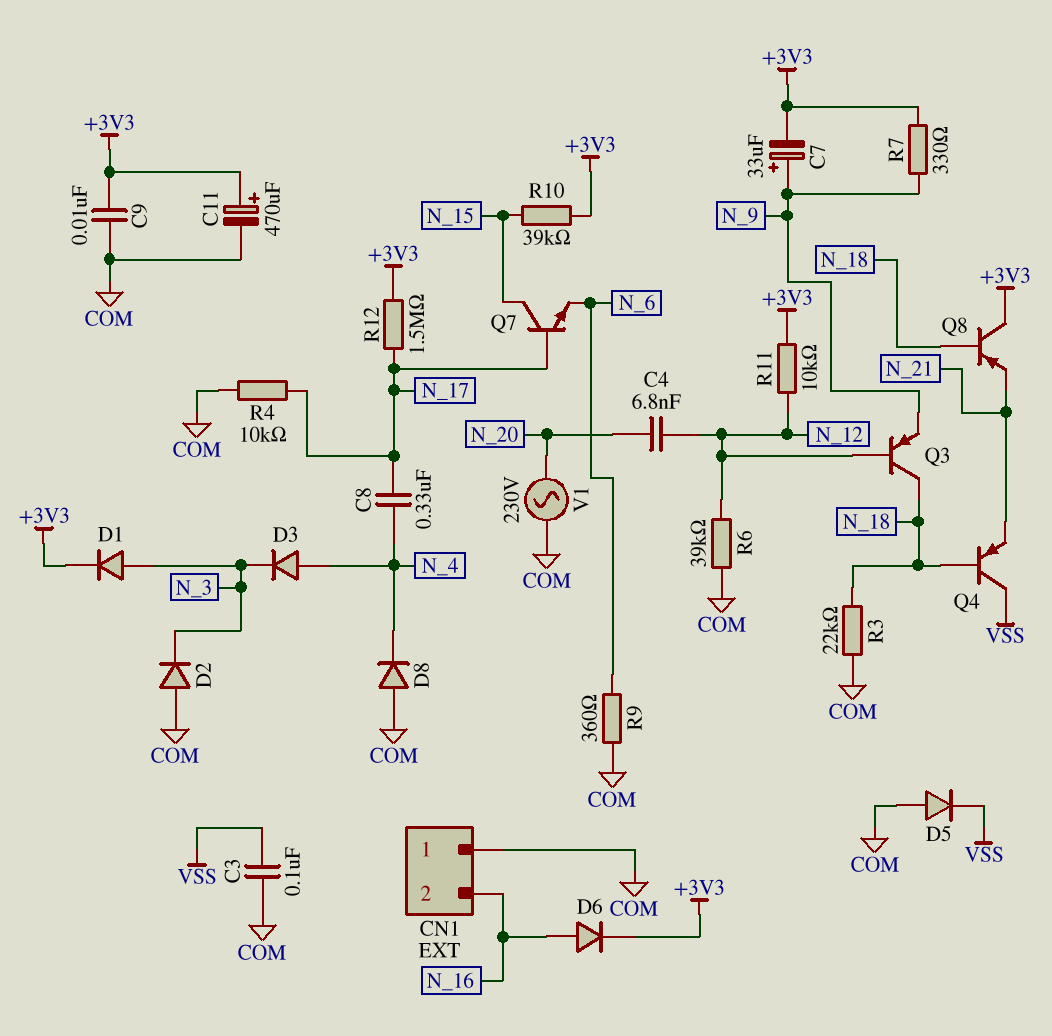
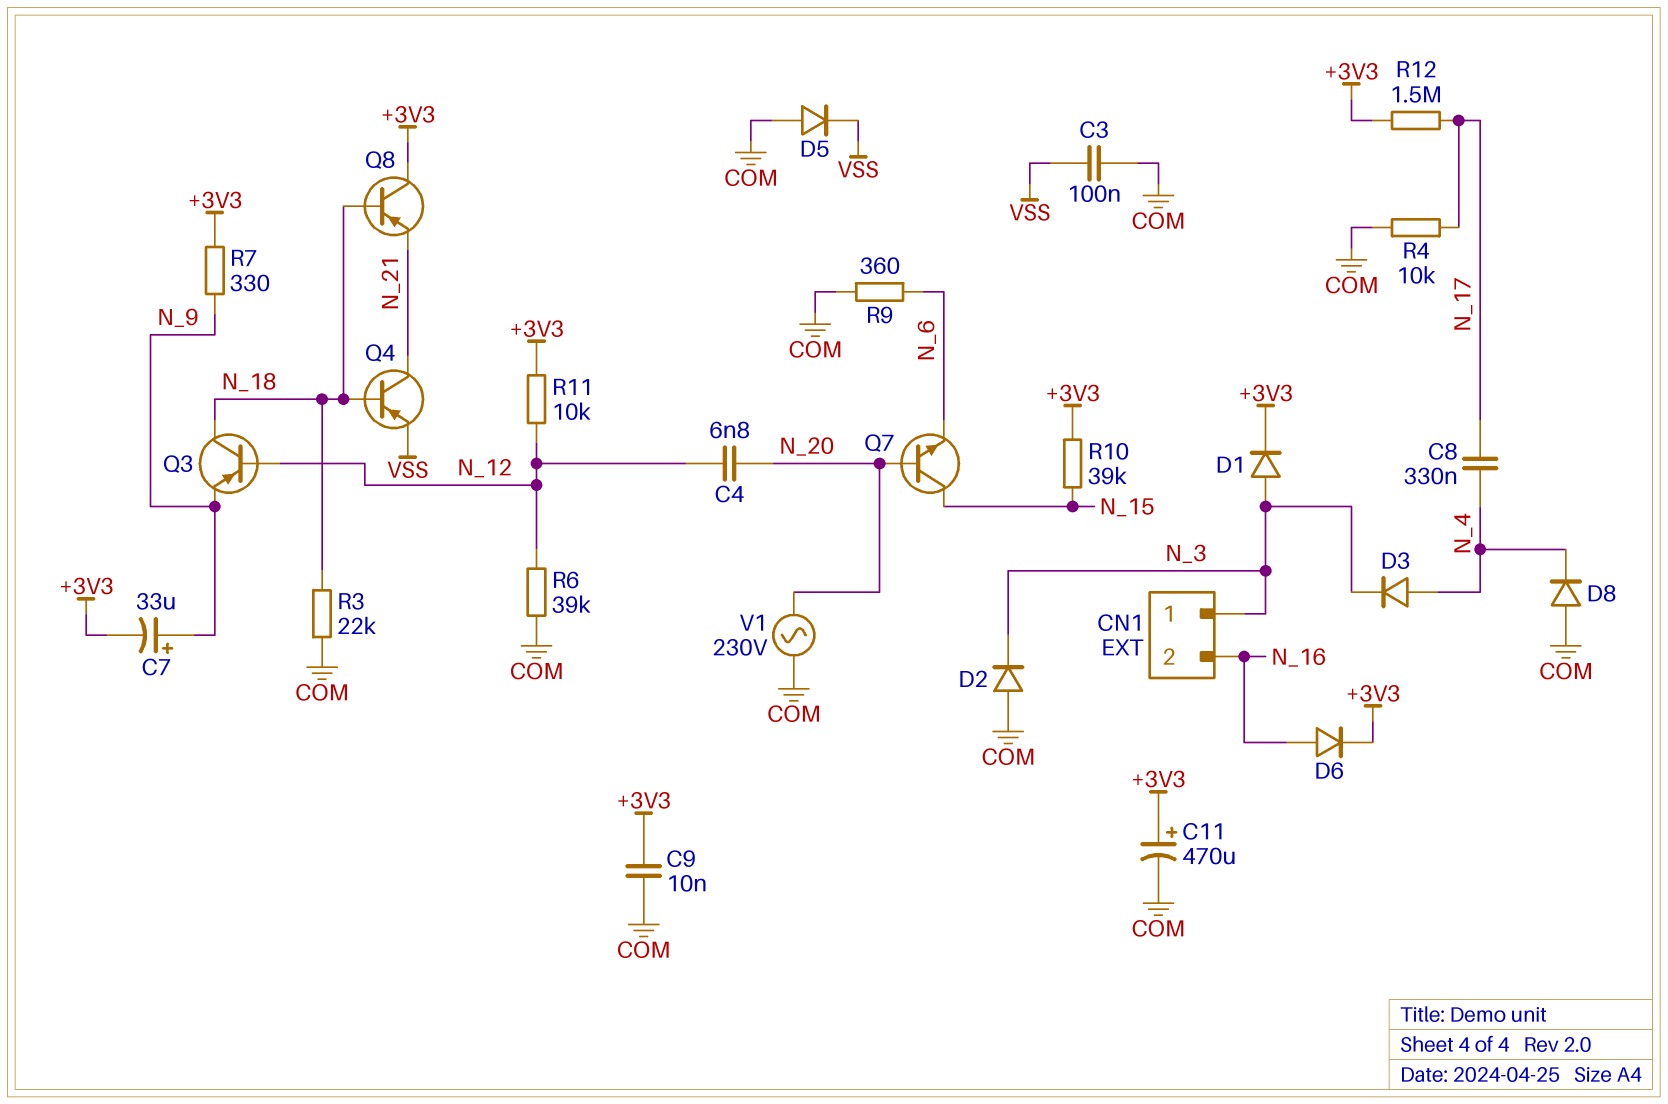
CN1 pin 1: COM -> N_3
Q4: PNP (B N_18, C VSS, E N_21) -> PNP (B N_18, C N_21, E VSS)
Q7: NPN (B N_17, C N_15, E N_6) -> NPN (B N_20, C N_15, E N_6)

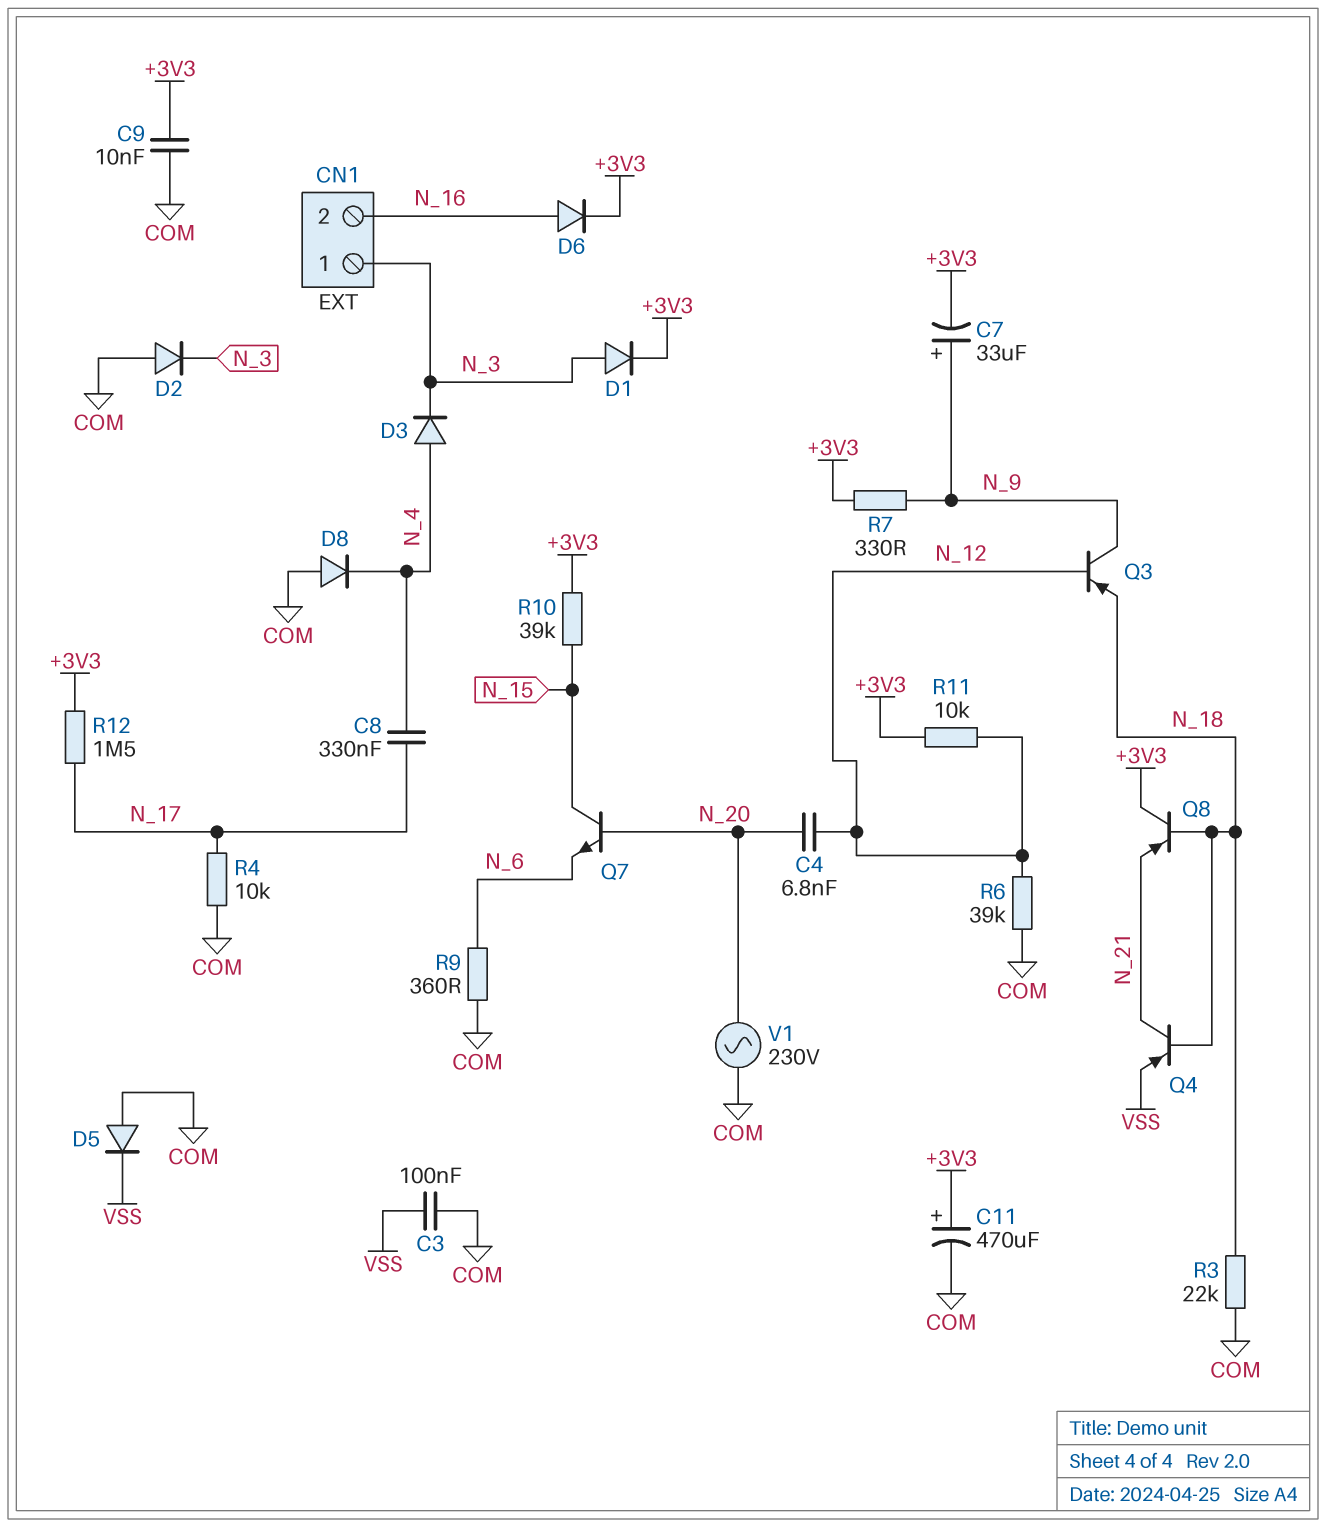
Q3: PNP (B N_12, C N_18, E N_9) -> PNP (B N_12, C N_9, E N_18)

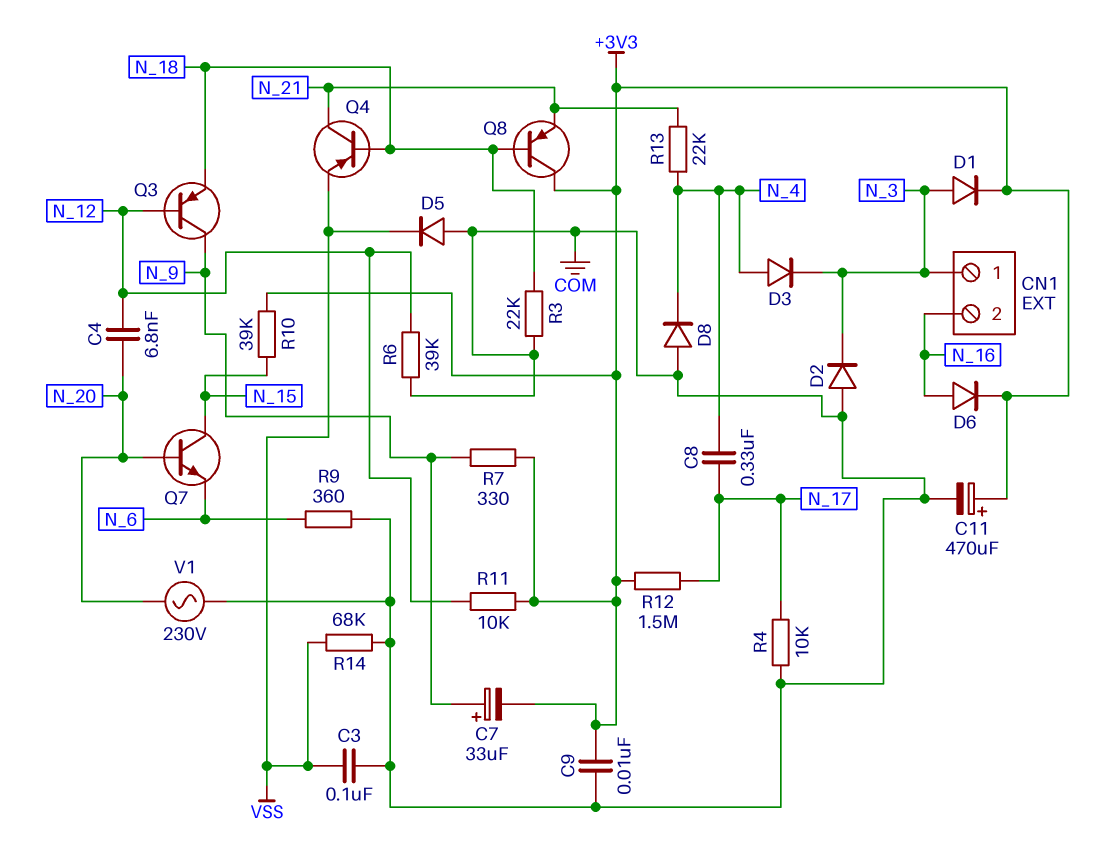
R13: none -> 22k (N_4, N_21)
R14: none -> 68k (COM, VSS)

